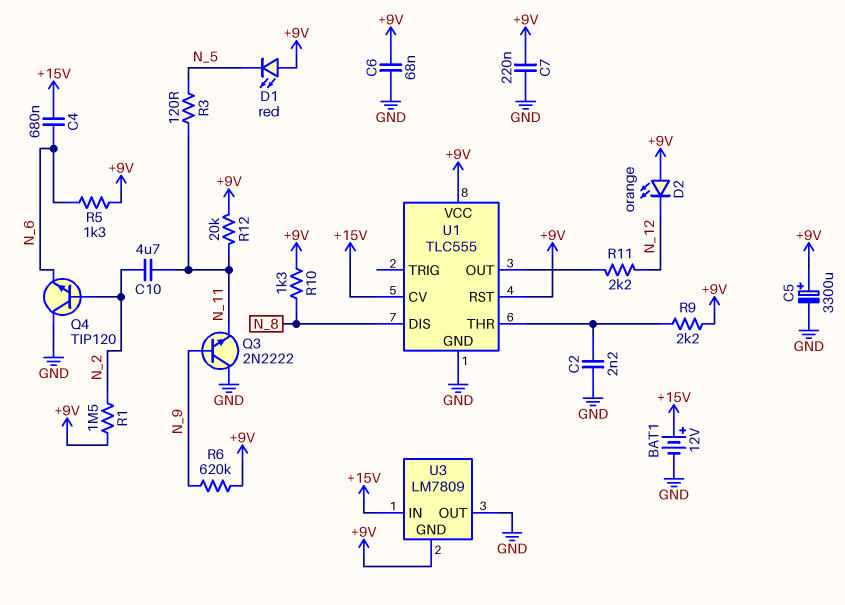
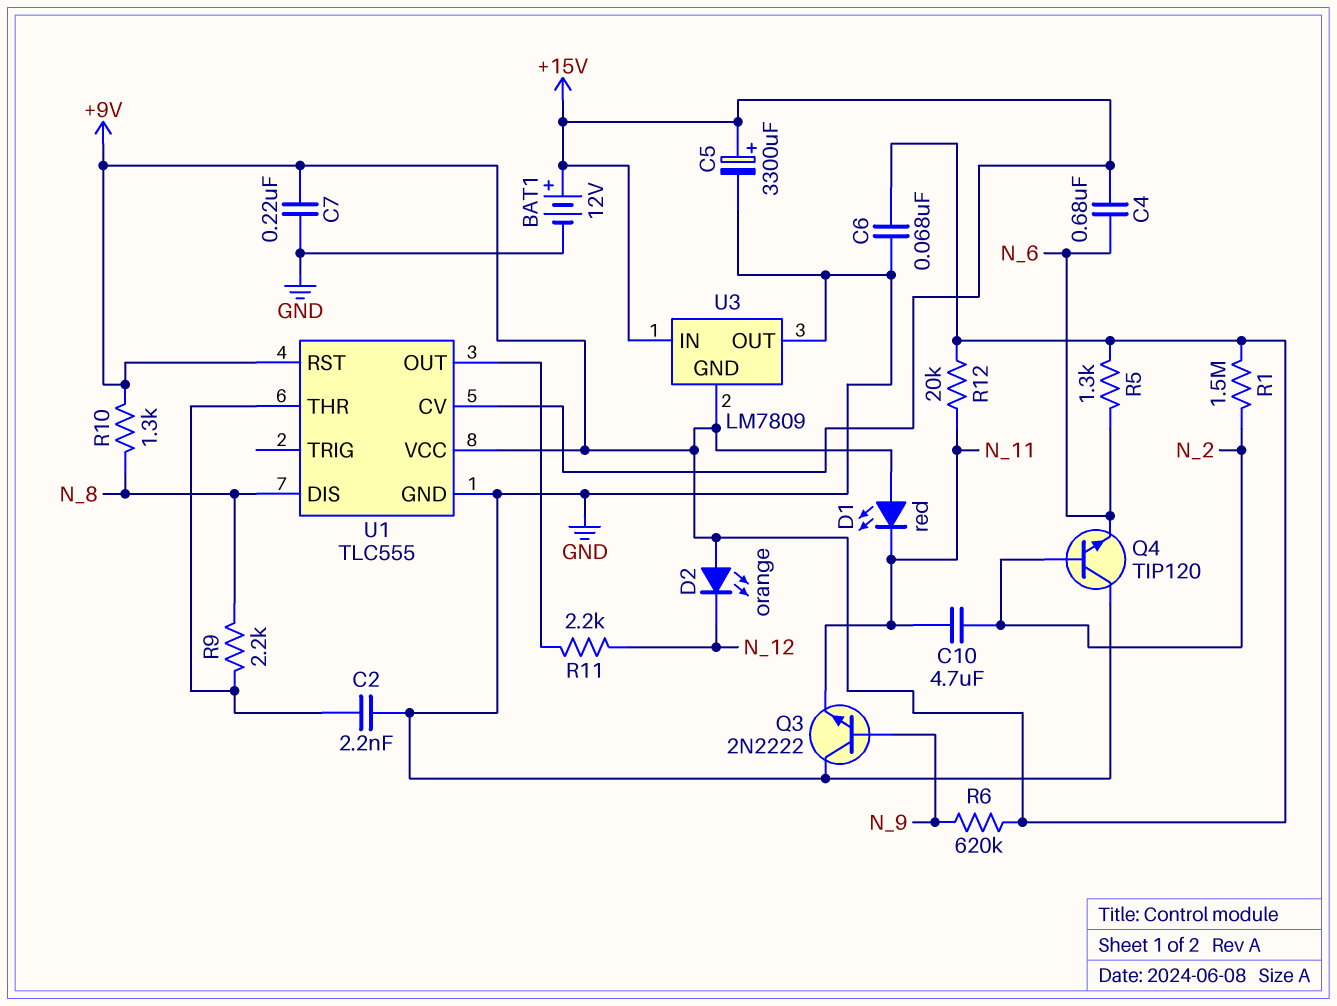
C5: 3300uF (plus +9V, minus GND) -> 3300uF (plus +15V, minus GND)
D1: LED red (A +9V, K N_5) -> LED red (A +9V, K N_11)
R3: 120 (N_5, N_11) -> none
R9: 2.2k (+9V, U1/THR) -> 2.2k (N_8, U1/THR)

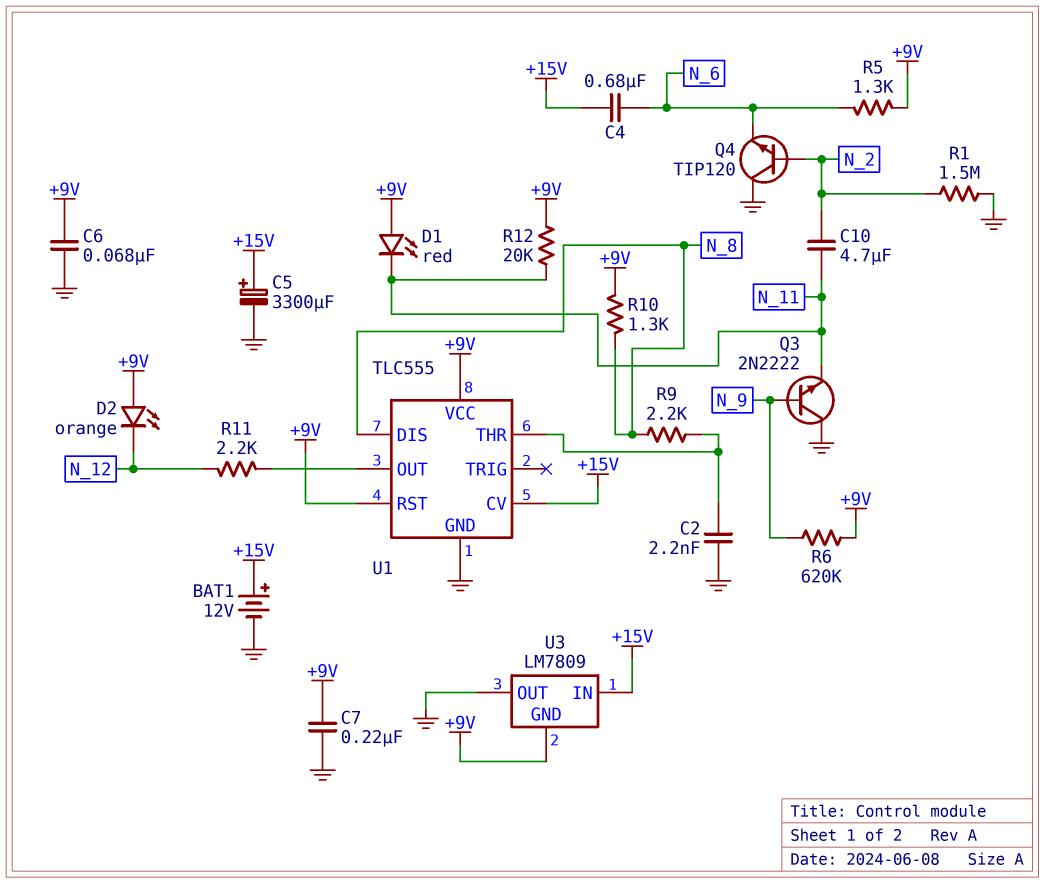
R1: 1.5M (+9V, N_2) -> 1.5M (GND, N_2)

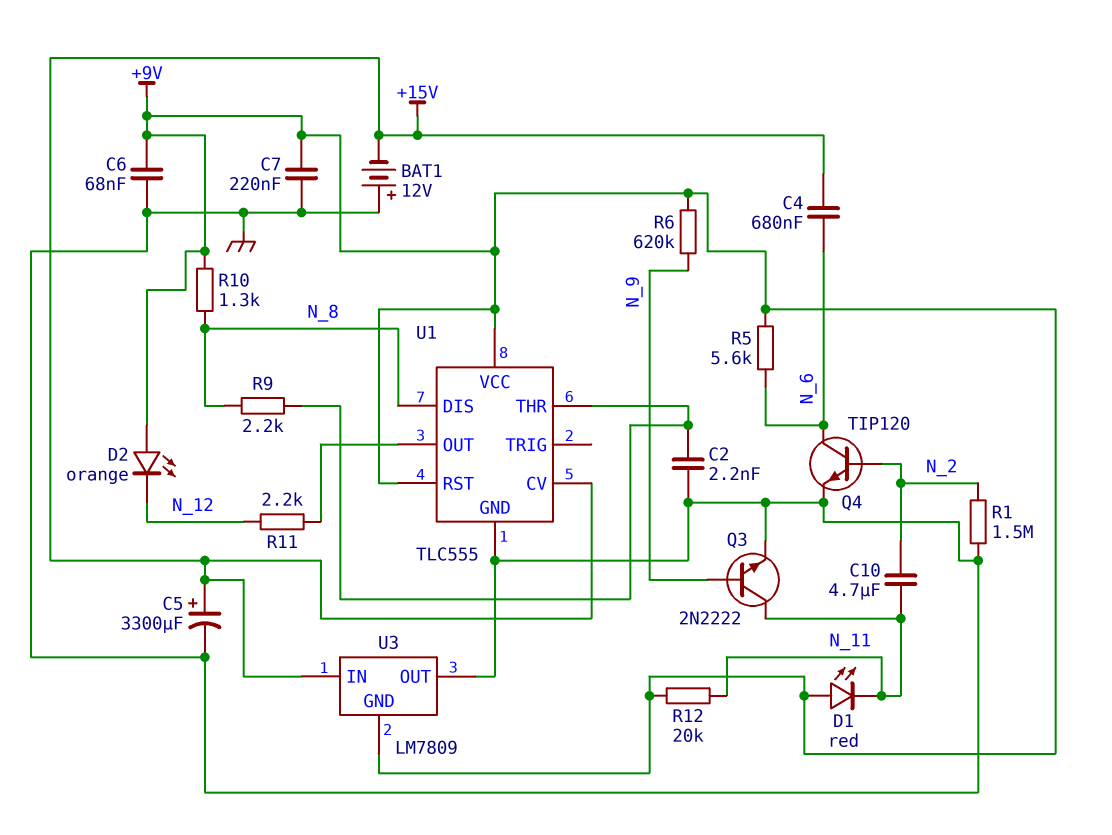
BAT1: 12V (plus +15V, minus GND) -> 12V (plus GND, minus +15V)
Q3: NPN 2N2222 (B N_9, C GND, E N_11) -> NPN 2N2222 (B N_9, C N_11, E GND)
Q4: NPN TIP120 (B N_2, C GND, E N_6) -> NPN TIP120 (B N_2, C N_6, E GND)
R5: 1.3k (+9V, N_6) -> 5.6k (+9V, N_6)

